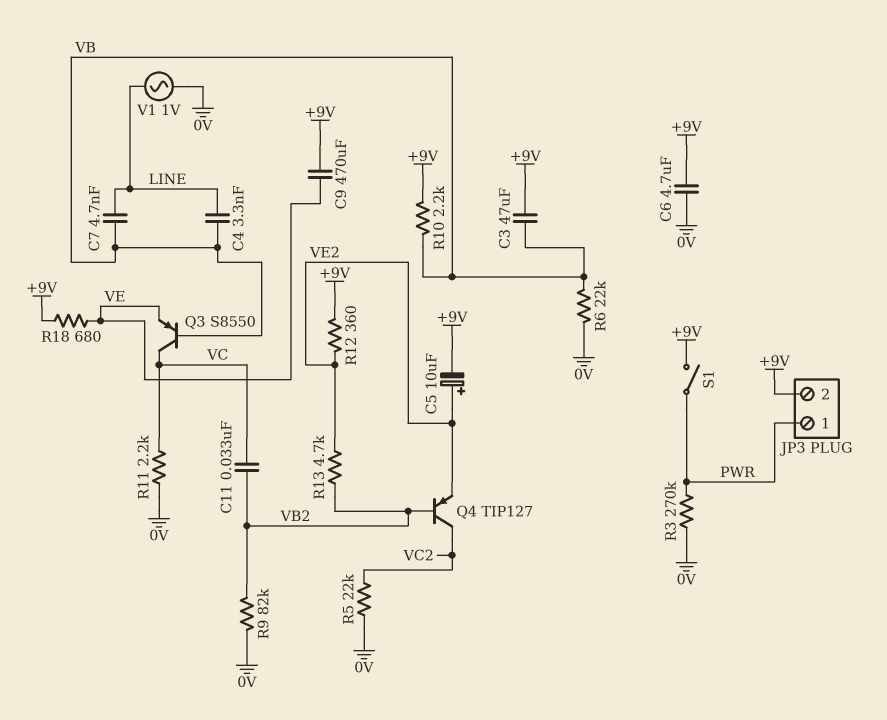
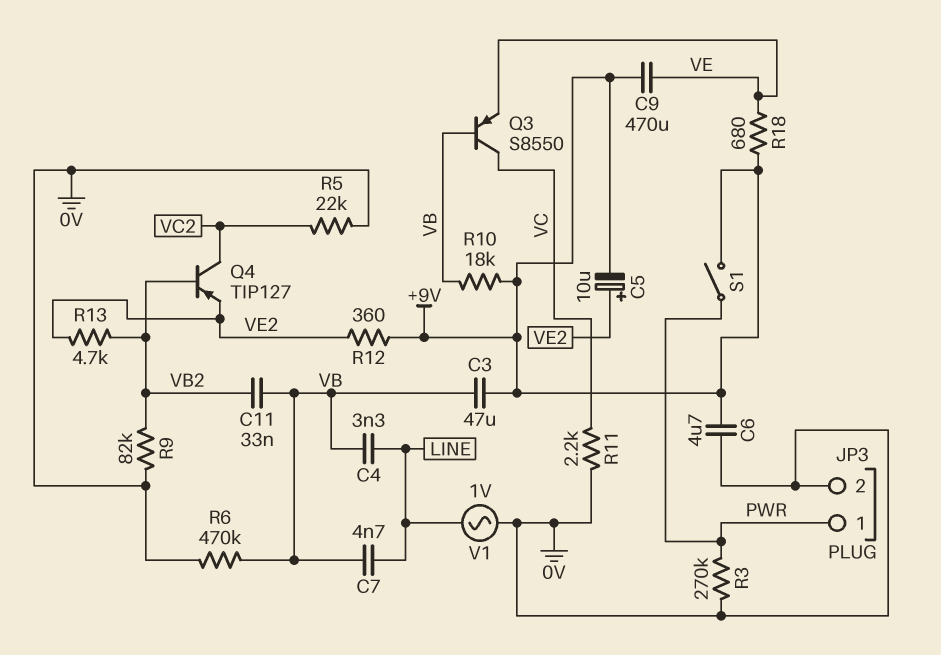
C11: 33nF (VB2, VC) -> 33nF (VB, VB2)
JP3 pin 2: +9V -> 0V
R6: 22k (0V, VB) -> 470k (0V, VB)
R10: 2.2k (+9V, VB) -> 18k (+9V, VB)

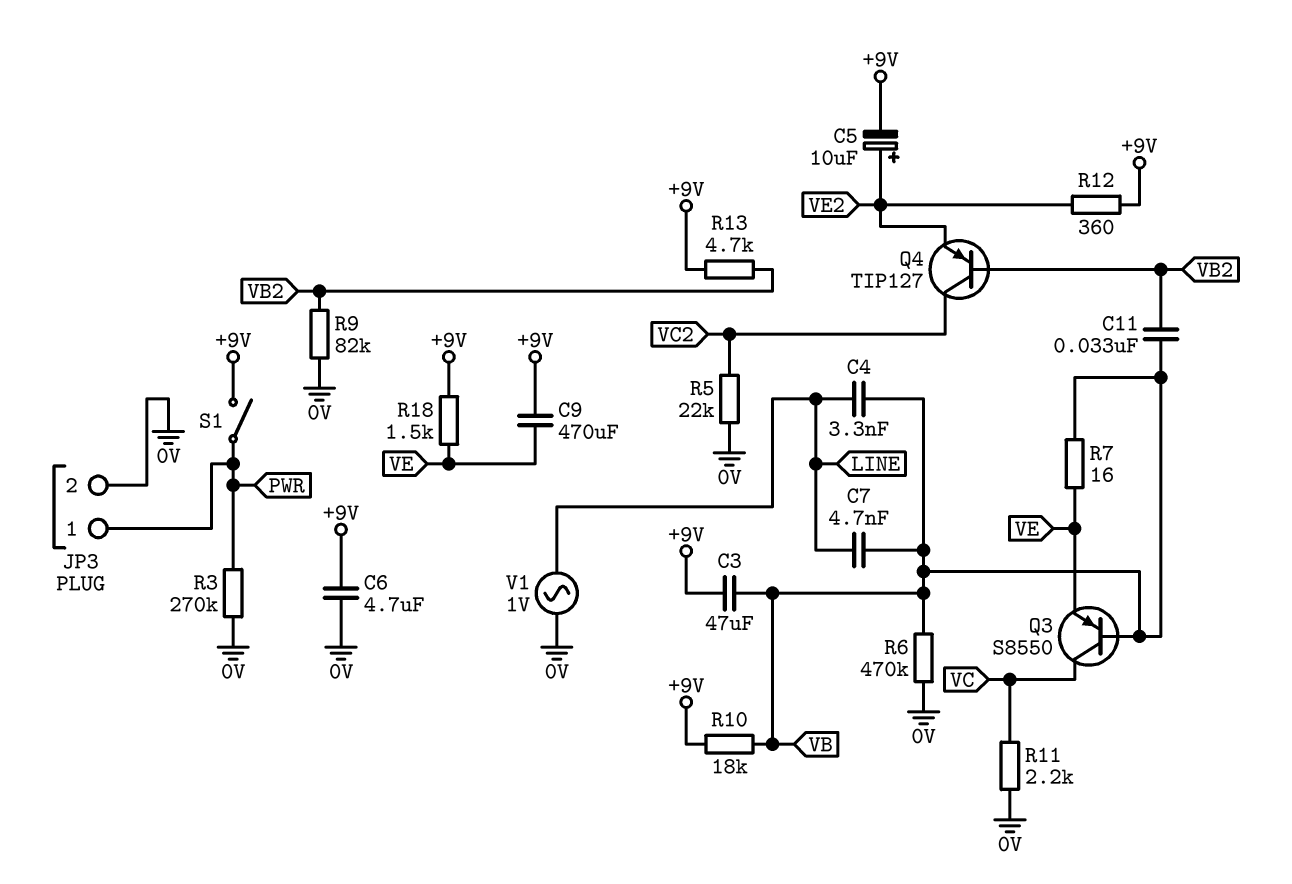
R7: none -> 16 (VB, VE)
R13: 4.7k (VB2, VE2) -> 4.7k (+9V, VB2)
R18: 680 (+9V, VE) -> 1.5k (+9V, VE)

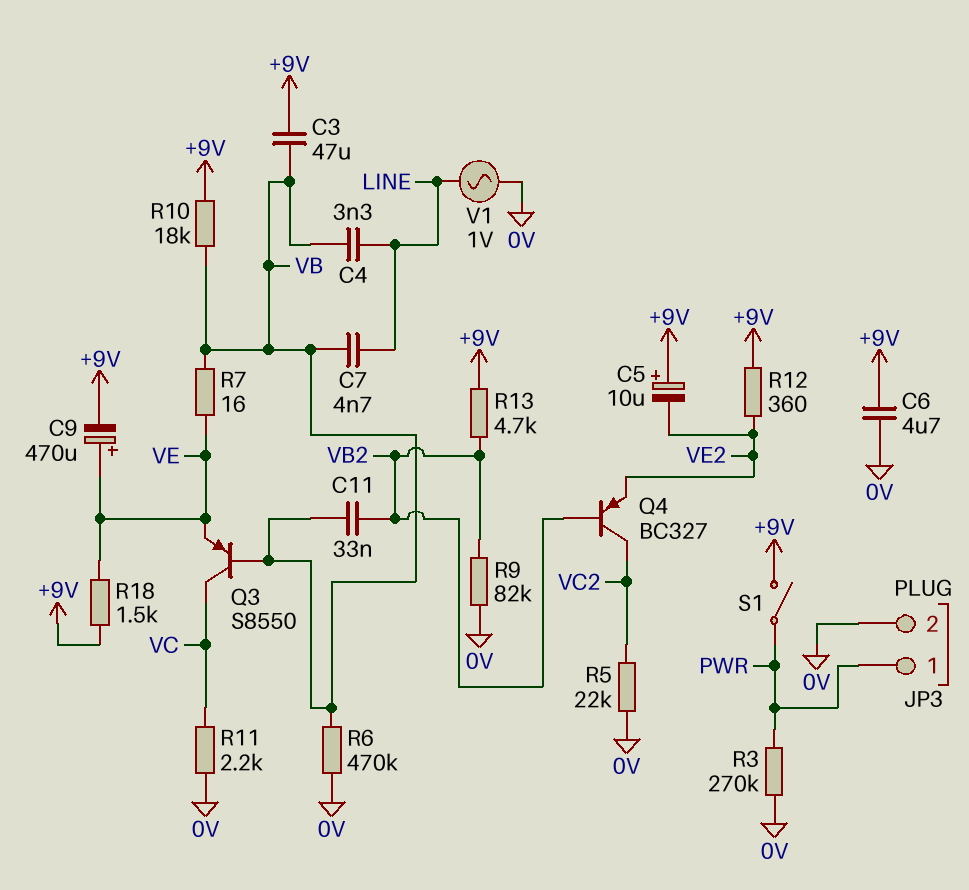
C5: 10uF (plus VE2, minus +9V) -> 10uF (plus +9V, minus VE2)
C9: 470uF (+9V, VE) -> 470uF (plus VE, minus +9V)
Q4: PNP TIP127 (B VB2, C VC2, E VE2) -> PNP BC327 (B VB2, C VC2, E VE2)

